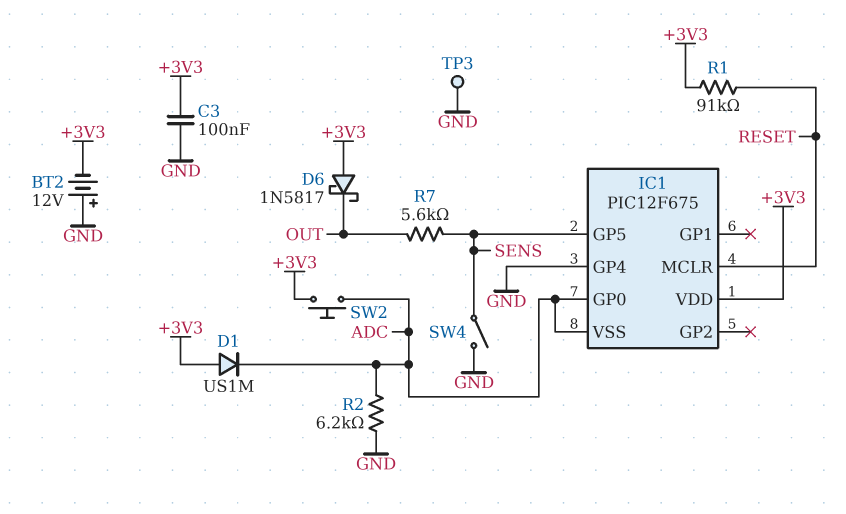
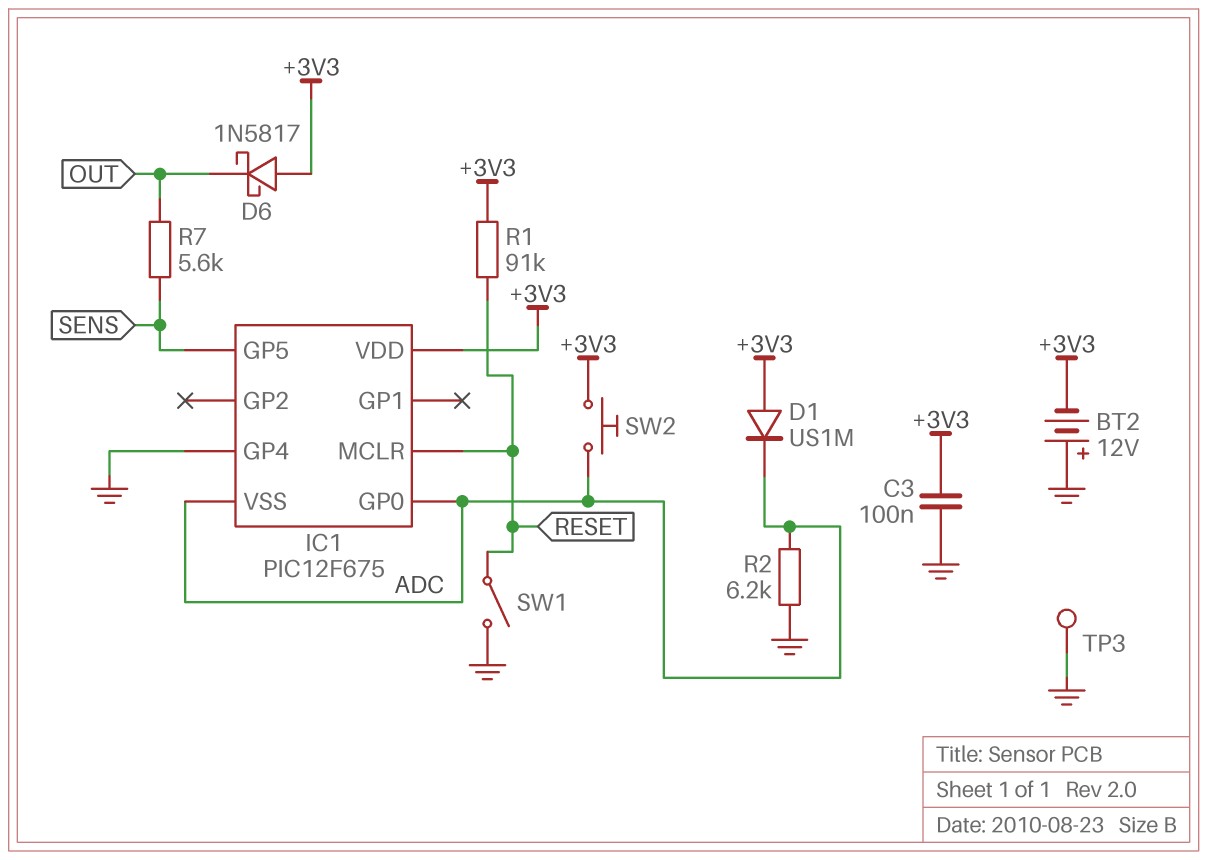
SW1: none -> switch (GND, RESET)
SW4: switch (GND, SENS) -> none

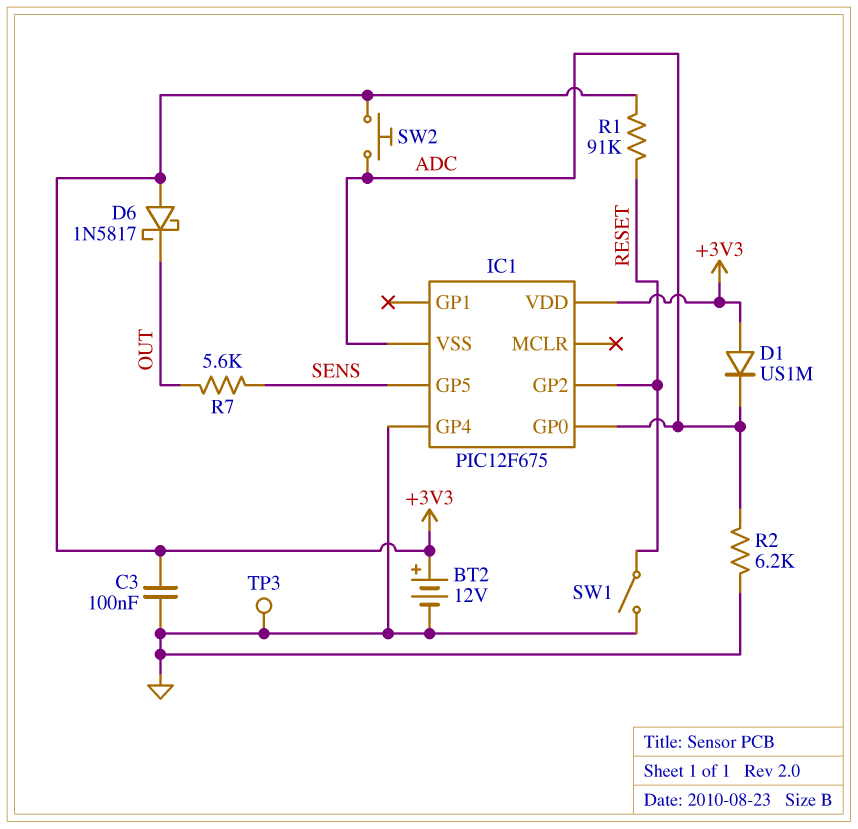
BT2: 12V (plus GND, minus +3V3) -> 12V (plus +3V3, minus GND)
IC1 pin GP2: none -> RESET
IC1 pin MCLR: RESET -> none

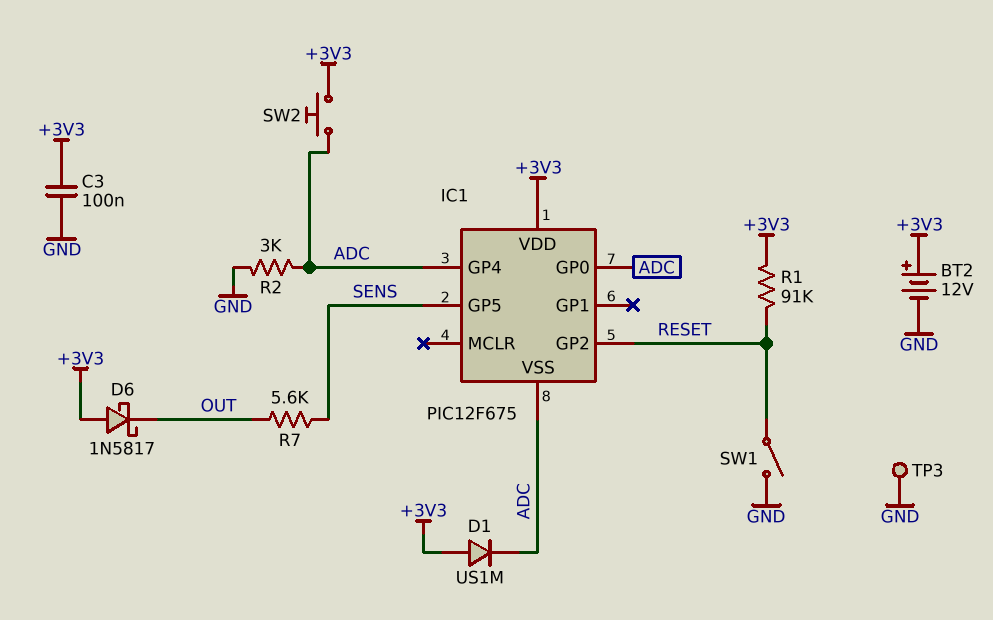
IC1 pin GP4: GND -> ADC
R2: 6.2k (ADC, GND) -> 3k (ADC, GND)

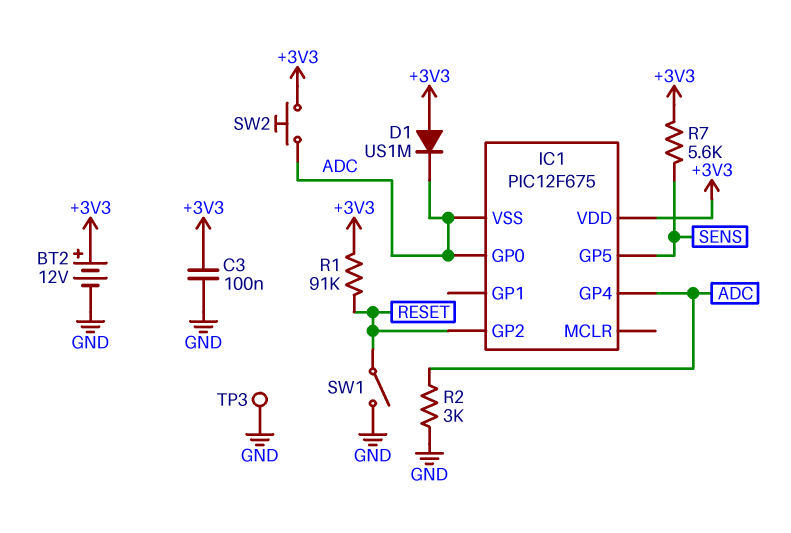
D6: schottky 1N5817 (A +3V3, K OUT) -> none
R7: 5.6k (OUT, SENS) -> 5.6k (+3V3, SENS)

